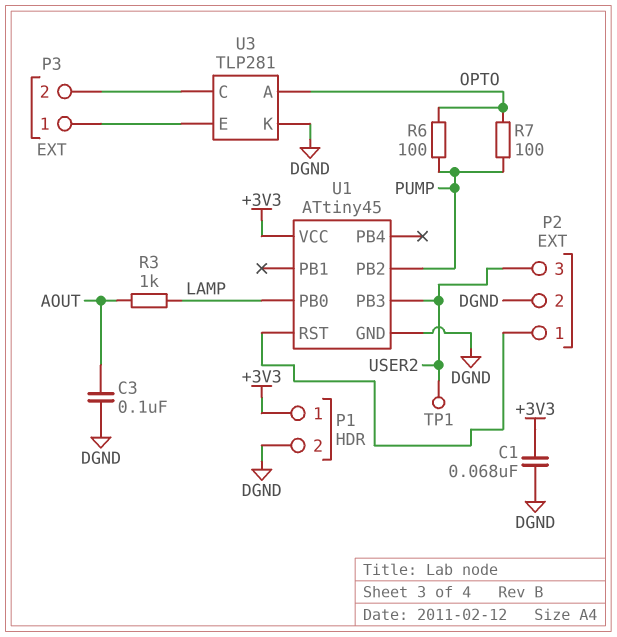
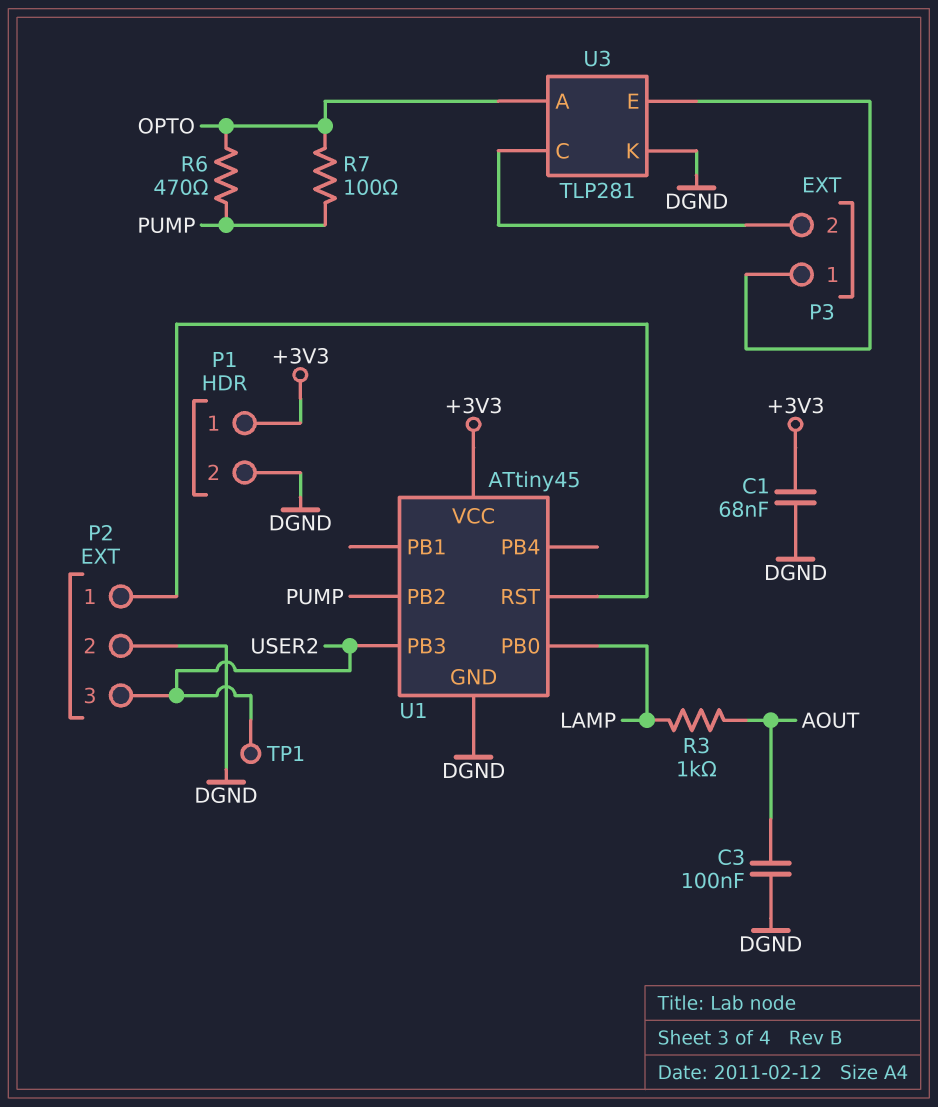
R6: 100 (OPTO, PUMP) -> 470 (OPTO, PUMP)

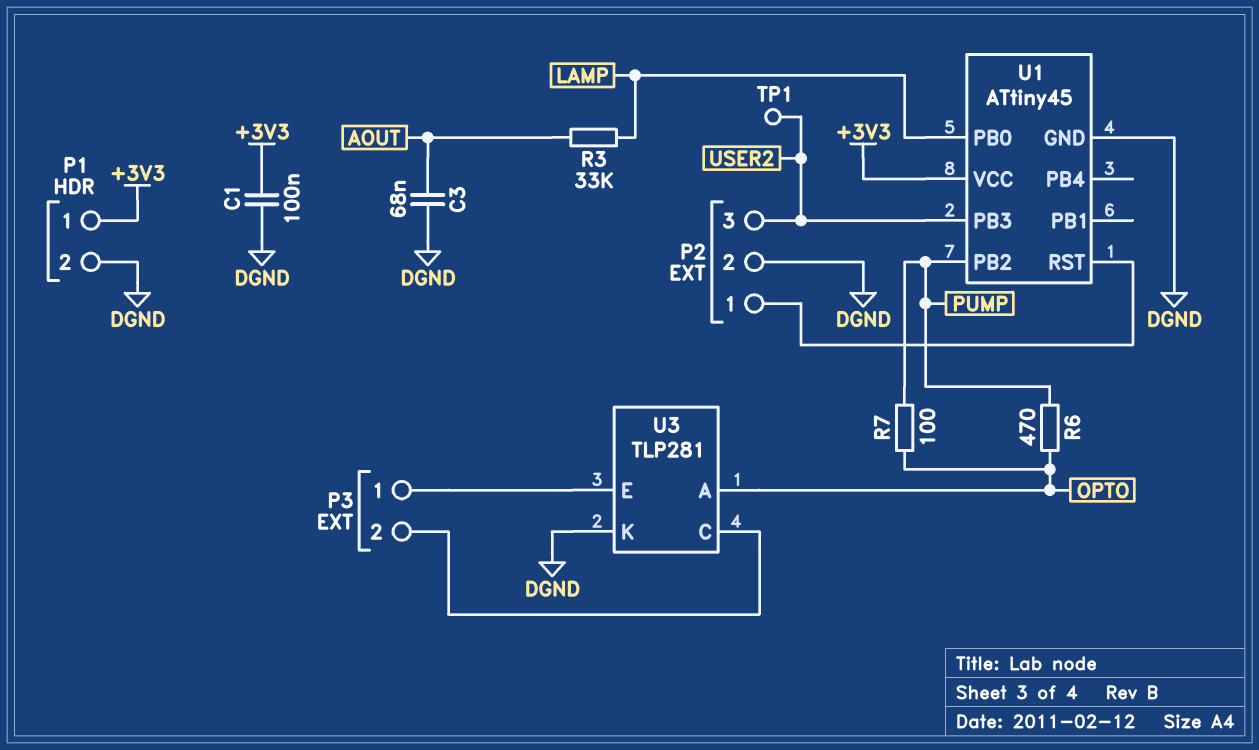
C1: 68nF (+3V3, DGND) -> 100nF (+3V3, DGND)
C3: 100nF (AOUT, DGND) -> 68nF (AOUT, DGND)
R3: 1k (AOUT, LAMP) -> 33k (AOUT, LAMP)

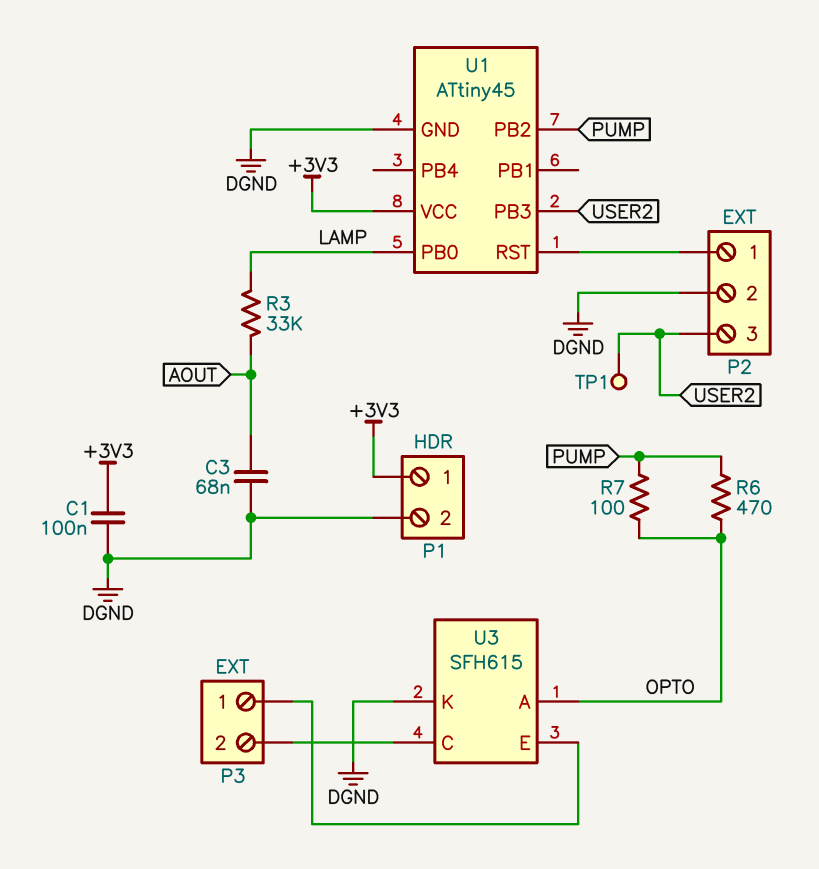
U3: TLP281 -> SFH615

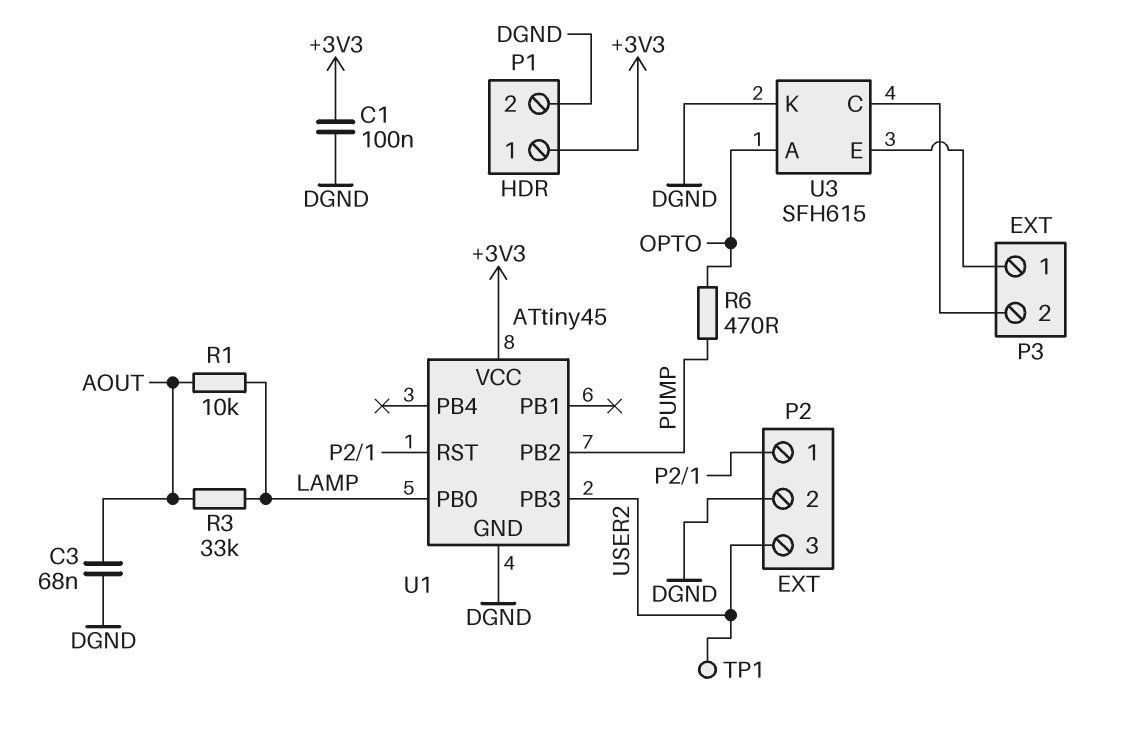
R1: none -> 10k (AOUT, LAMP)
R7: 100 (OPTO, PUMP) -> none

